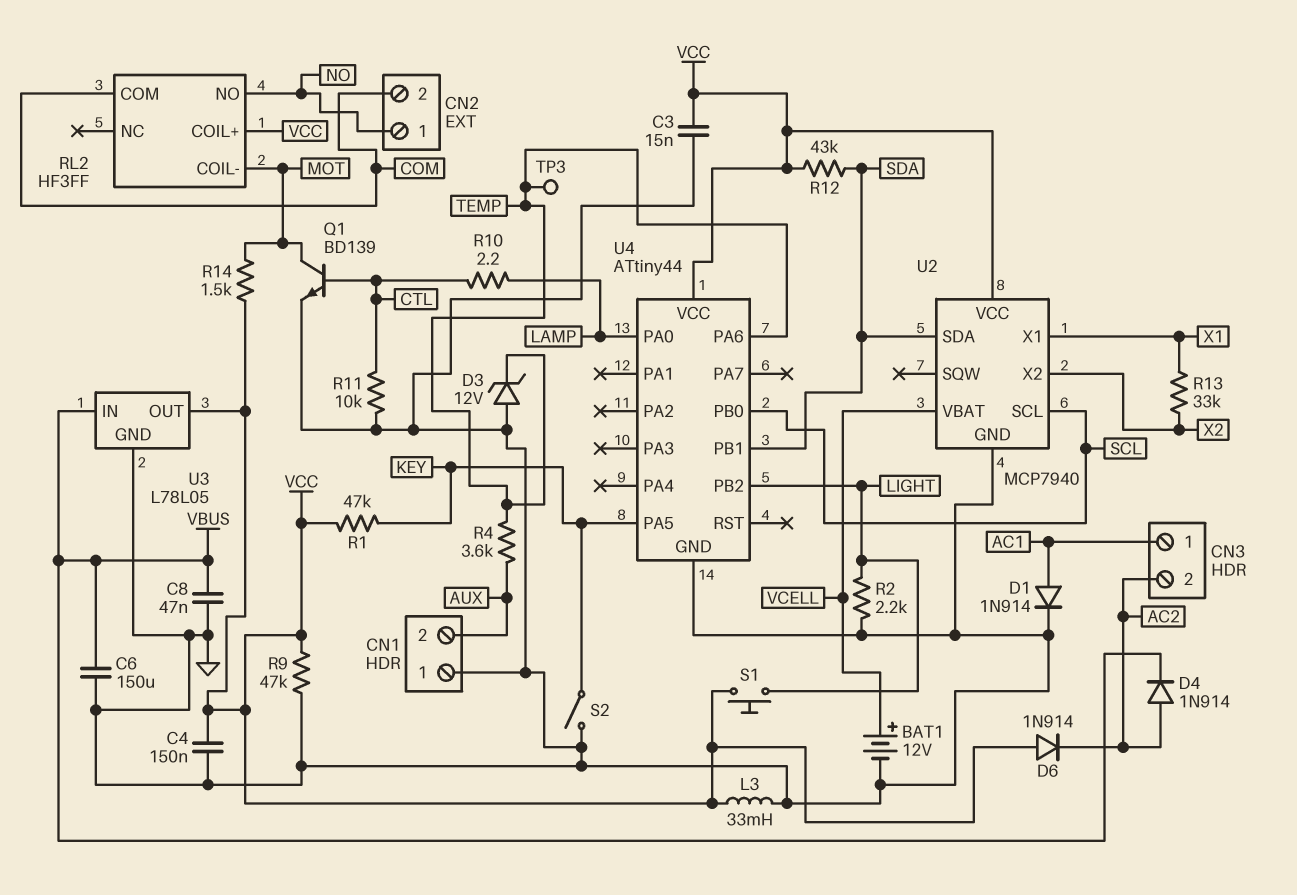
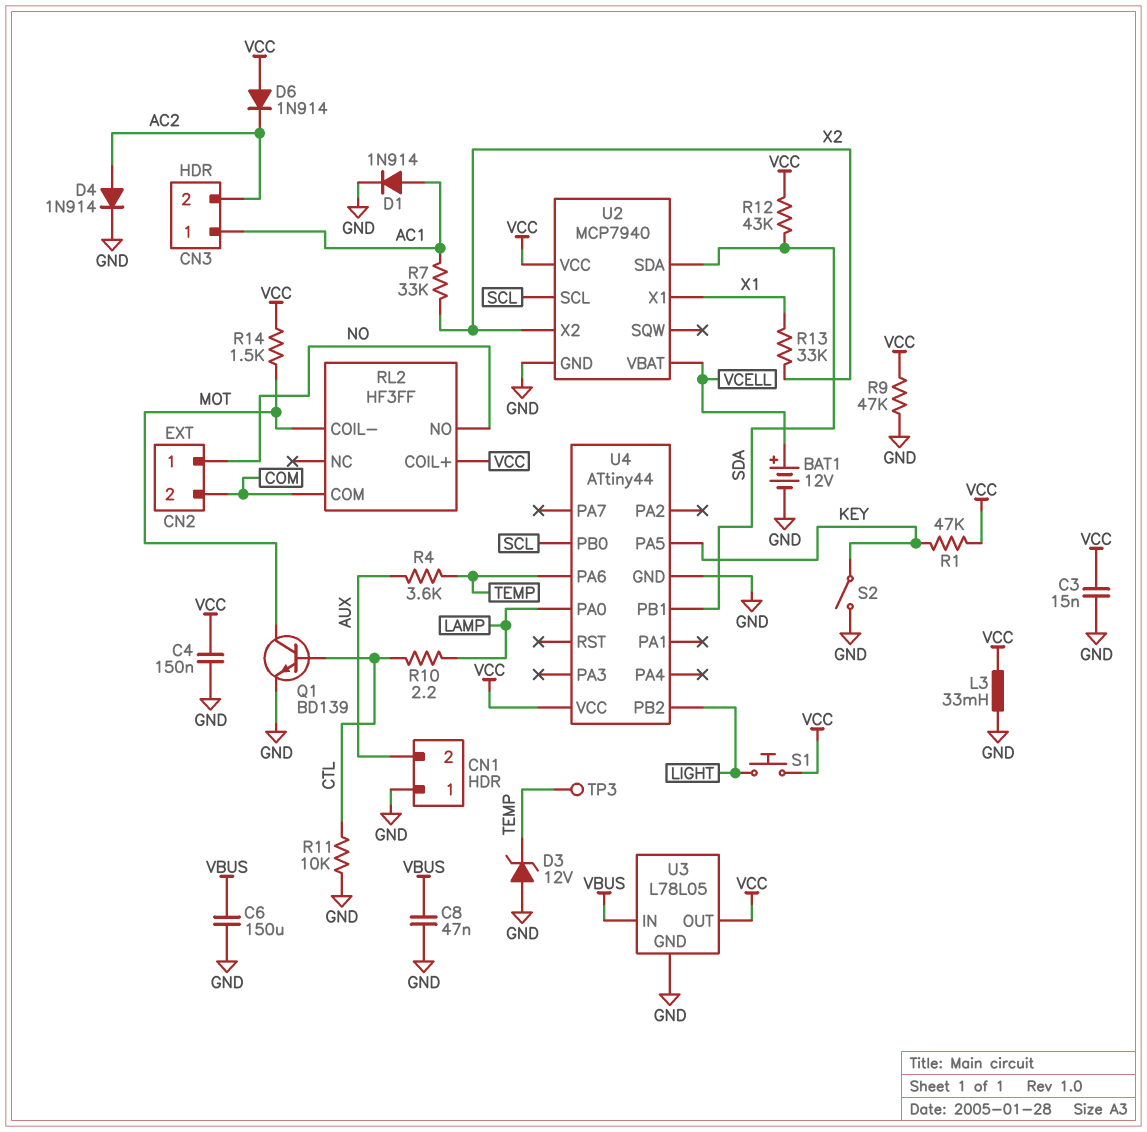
D4: diode 1N914 (A AC2, K VBUS) -> diode 1N914 (A AC2, K GND)
R2: 2.2k (GND, LIGHT) -> none
R7: none -> 33k (AC1, X2)

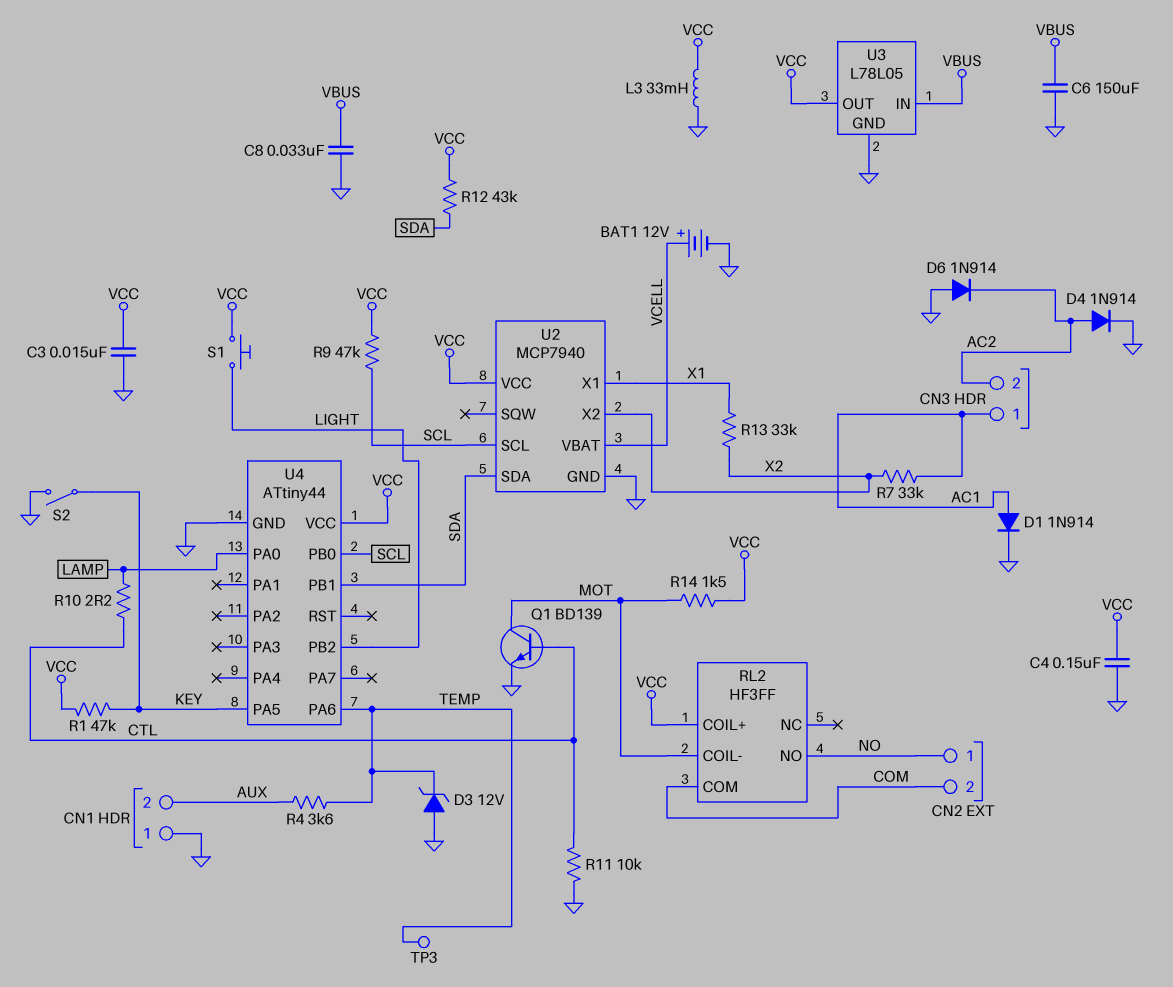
C8: 47nF (GND, VBUS) -> 33nF (GND, VBUS)
D6: diode 1N914 (A VCC, K AC2) -> diode 1N914 (A GND, K AC2)
R9: 47k (GND, VCC) -> 47k (SCL, VCC)

